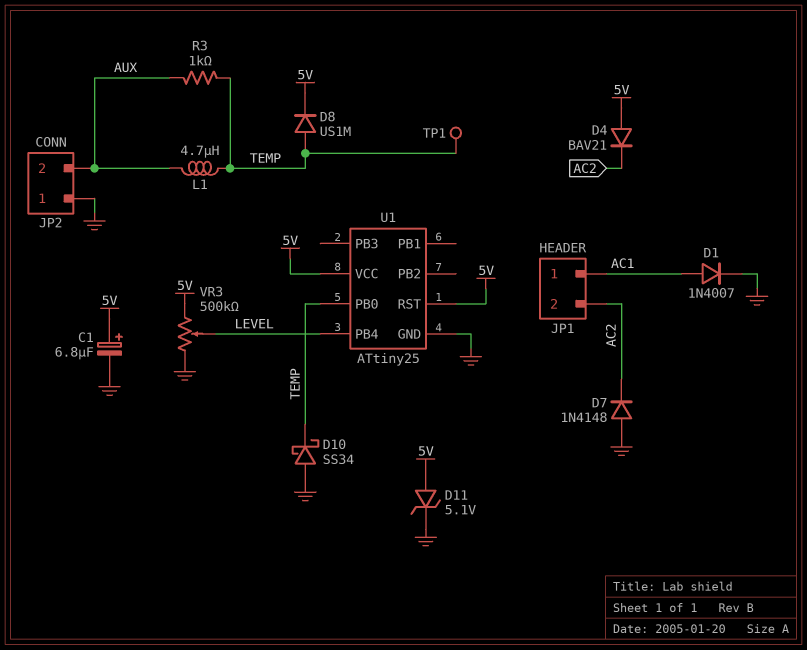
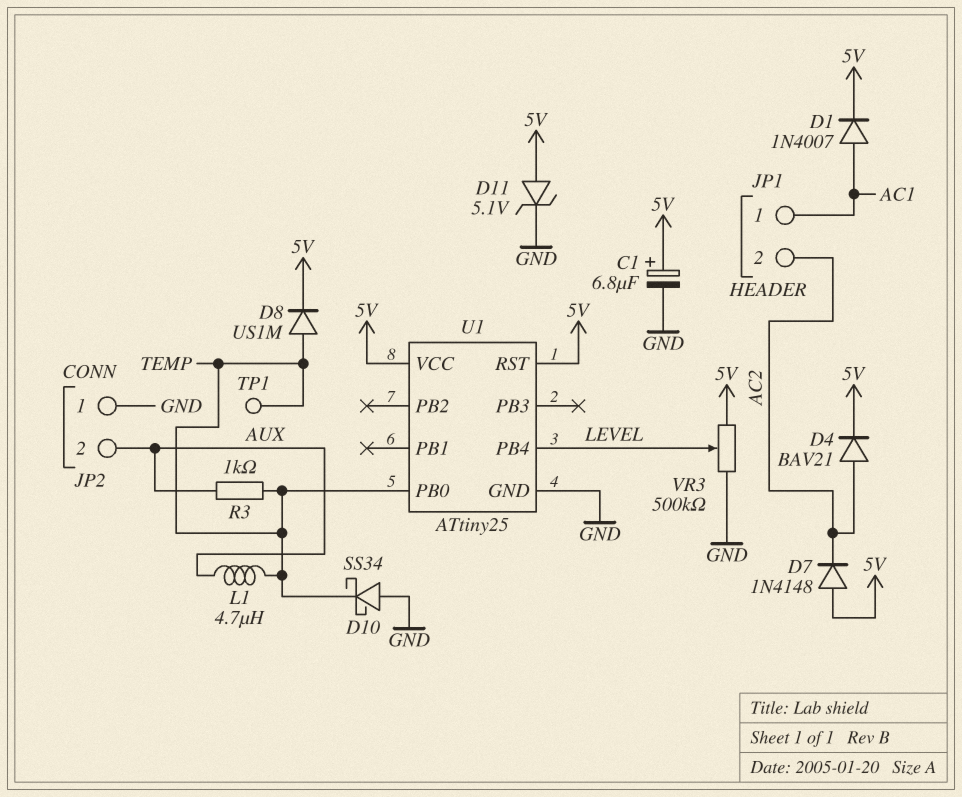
D1: diode 1N4007 (A AC1, K GND) -> diode 1N4007 (A AC1, K 5V)
D4: diode BAV21 (A 5V, K AC2) -> diode BAV21 (A AC2, K 5V)
D7: diode 1N4148 (A GND, K AC2) -> diode 1N4148 (A 5V, K AC2)

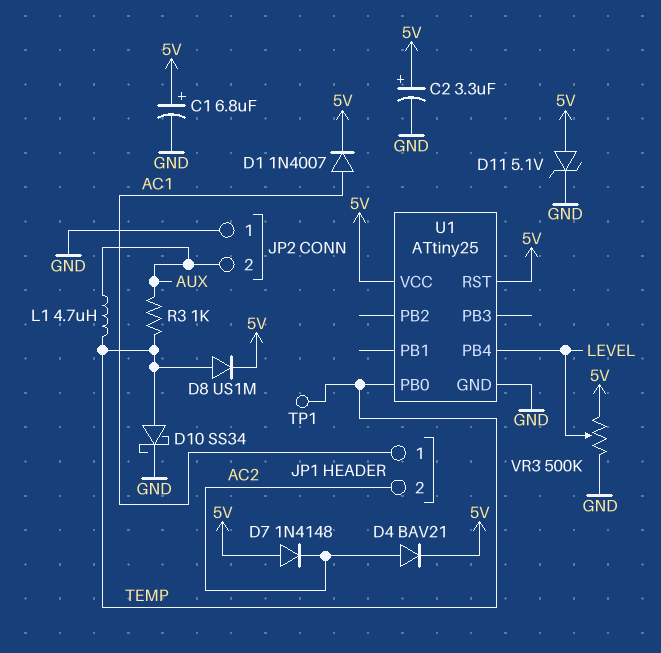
C2: none -> 3.3uF (plus 5V, minus GND)
D10: schottky SS34 (A GND, K TEMP) -> schottky SS34 (A TEMP, K GND)

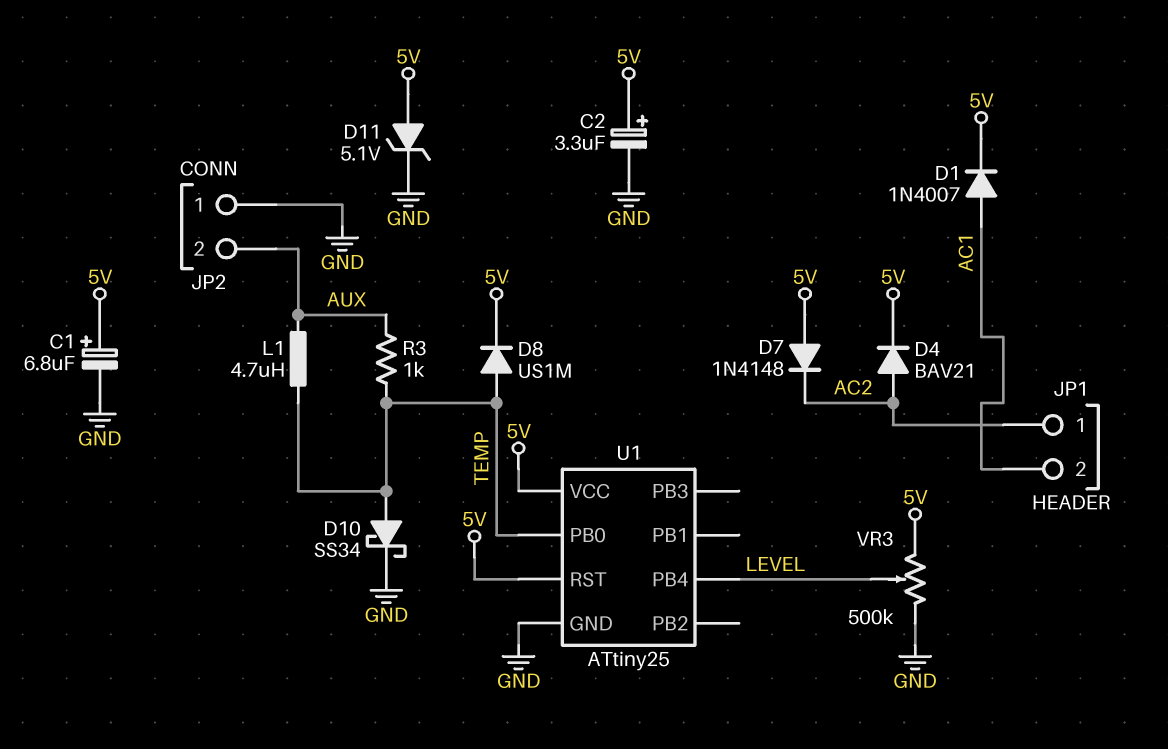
JP1 pin 1: AC1 -> AC2
JP1 pin 2: AC2 -> AC1
TP1: test point (TEMP) -> none

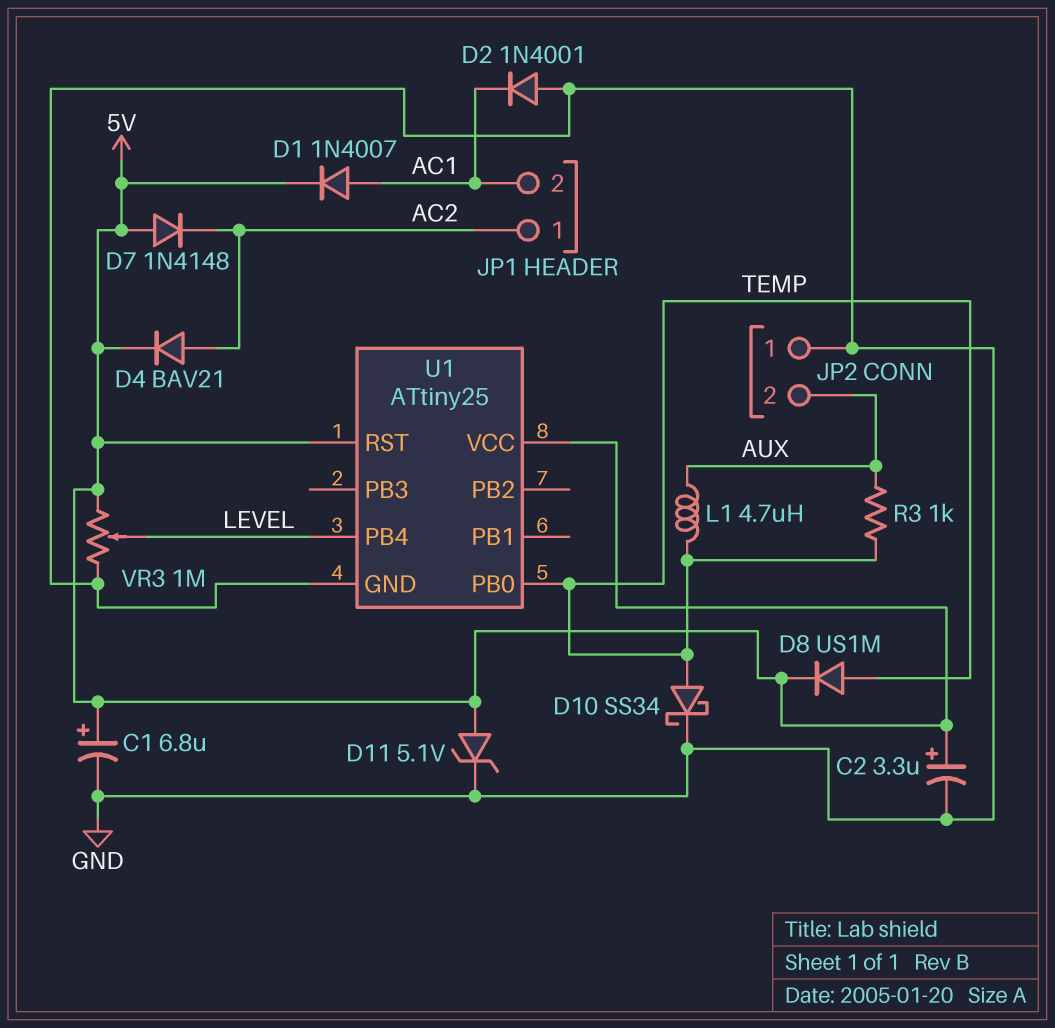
D2: none -> diode 1N4001 (A GND, K AC1)
VR3: 500k (5V, GND, wiper LEVEL) -> 1M (5V, GND, wiper LEVEL)

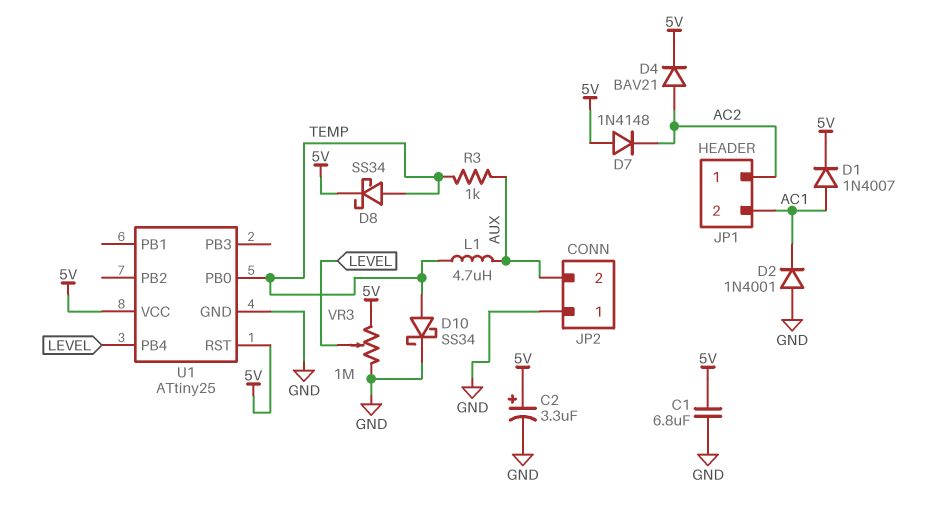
C1: 6.8uF (plus 5V, minus GND) -> 6.8uF (5V, GND)
D8: diode US1M (A TEMP, K 5V) -> schottky SS34 (A TEMP, K 5V)
D11: zener 5.1V (A 5V, K GND) -> none

